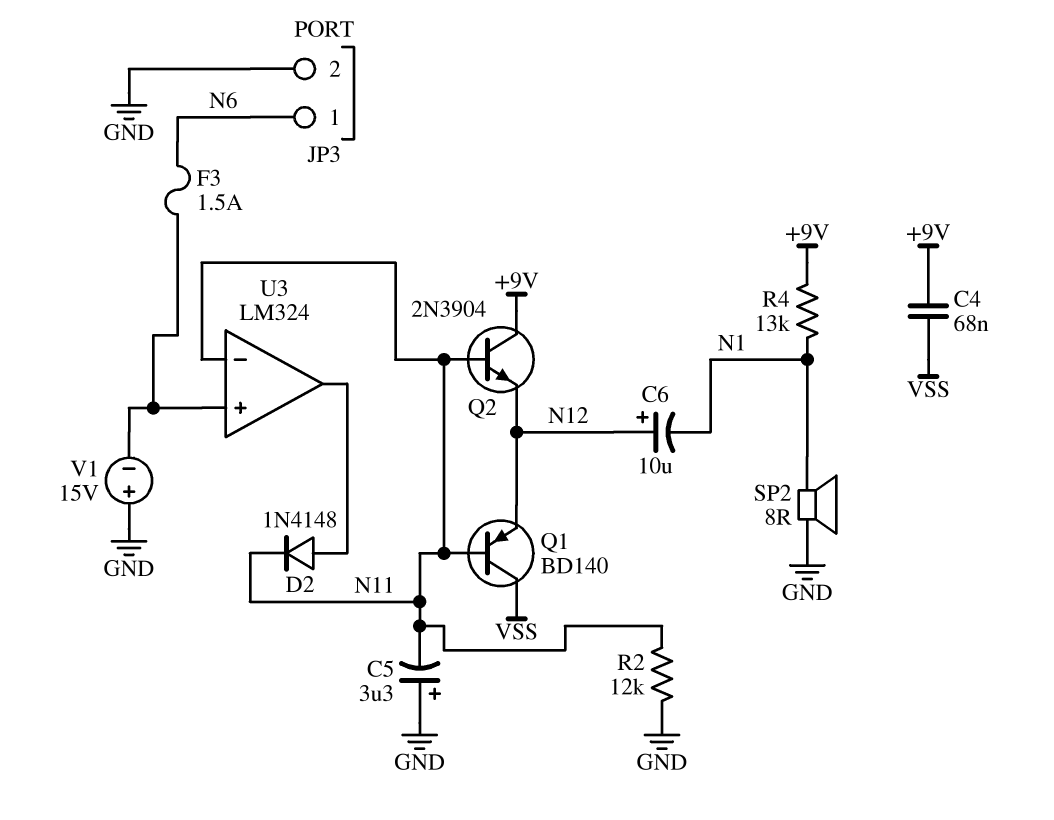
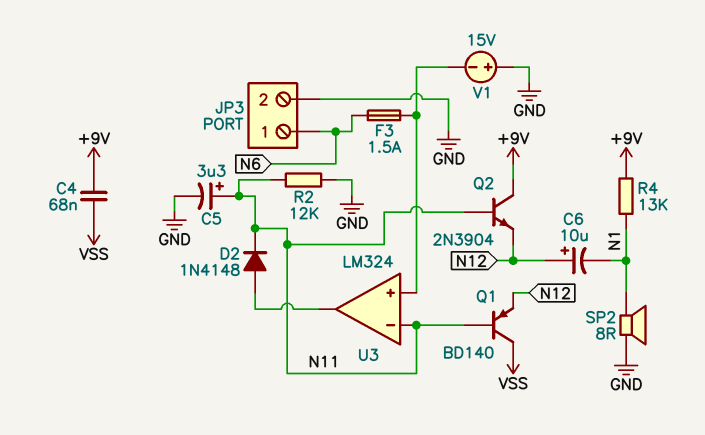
C5: 3.3uF (plus GND, minus N11) -> 3.3uF (plus N11, minus GND)

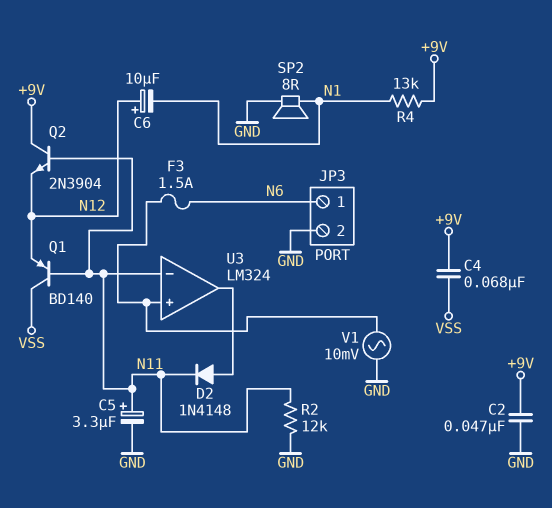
C2: none -> 47nF (+9V, GND)
V1: 15V (plus GND, minus U3/in+) -> AC 10mV (GND, U3/in+)

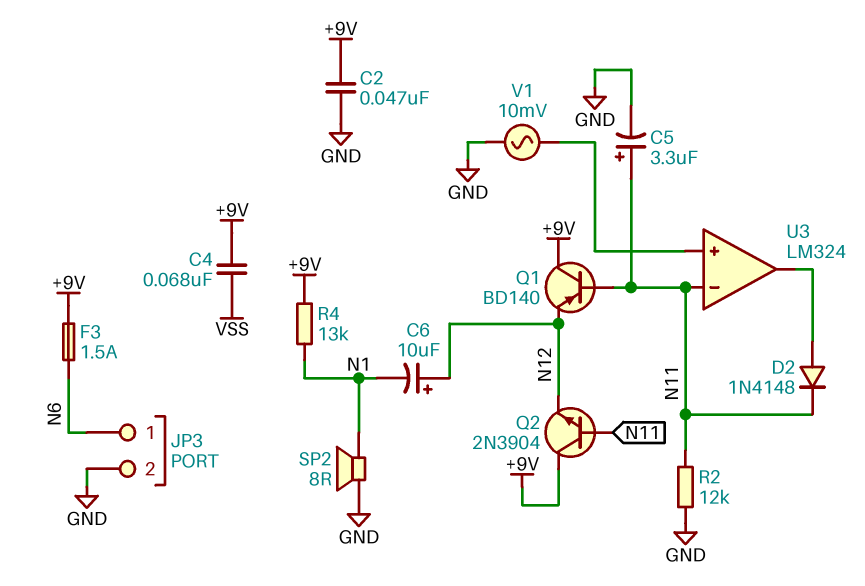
F3: 1.5A (N6, U3/in+) -> 1.5A (+9V, N6)
Q1: PNP BD140 (B N11, C VSS, E N12) -> PNP BD140 (B N11, C +9V, E N12)

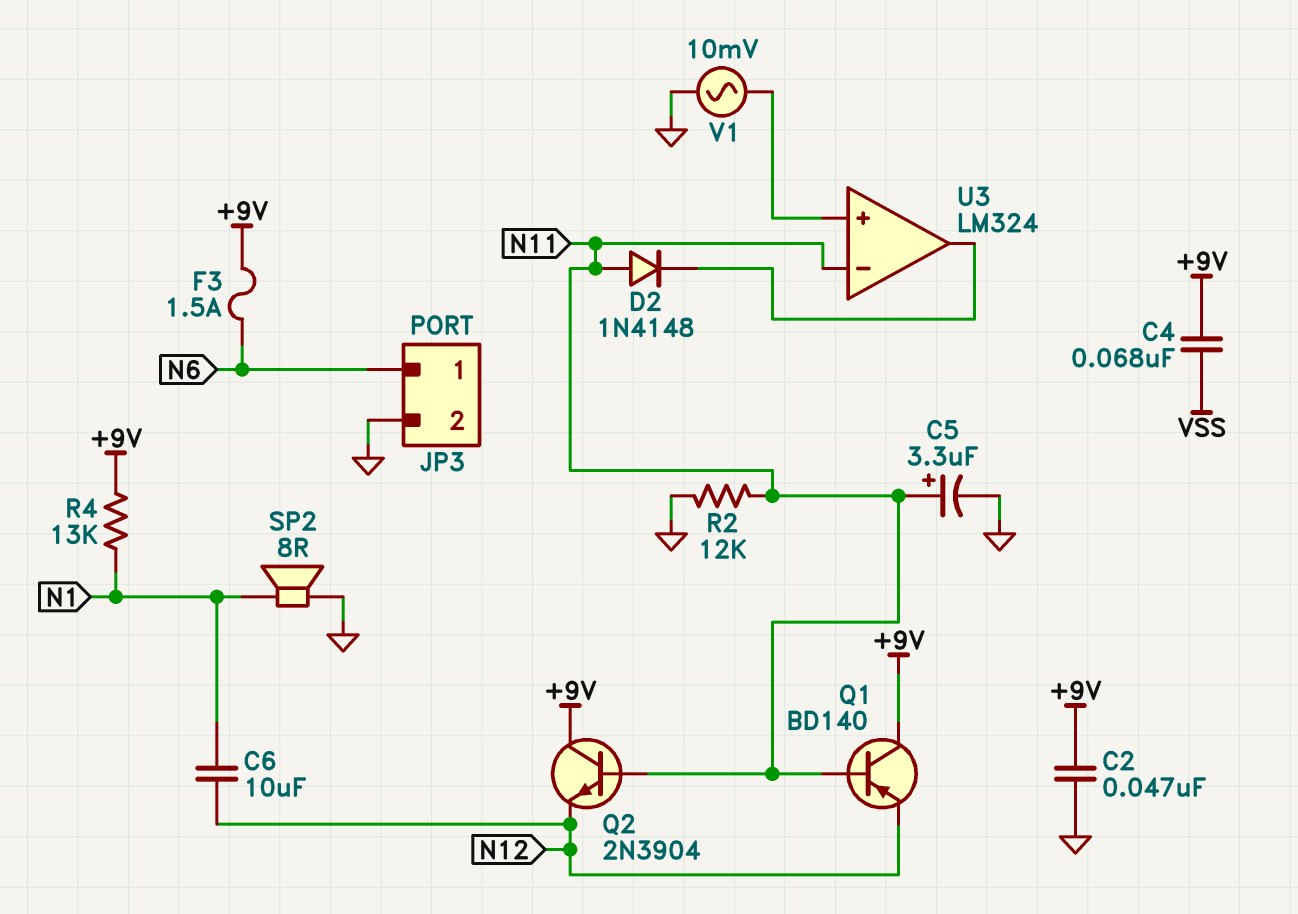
C6: 10uF (plus N12, minus N1) -> 10uF (N1, N12)
D2: diode 1N4148 (A U3/out, K N11) -> diode 1N4148 (A N11, K U3/out)

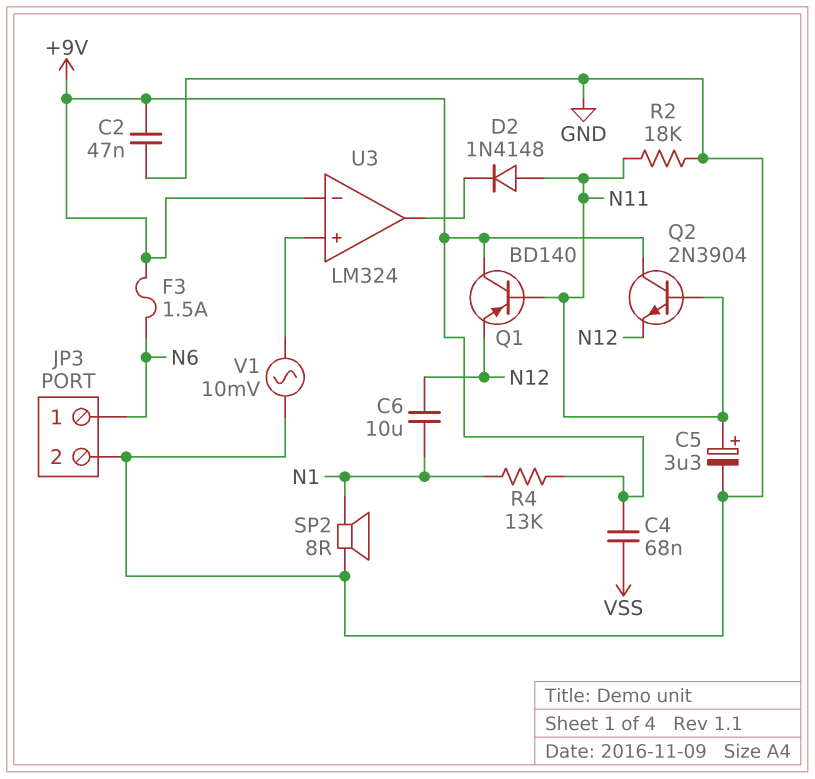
R2: 12k (GND, N11) -> 18k (GND, N11)
U3 pin in-: N11 -> +9V

